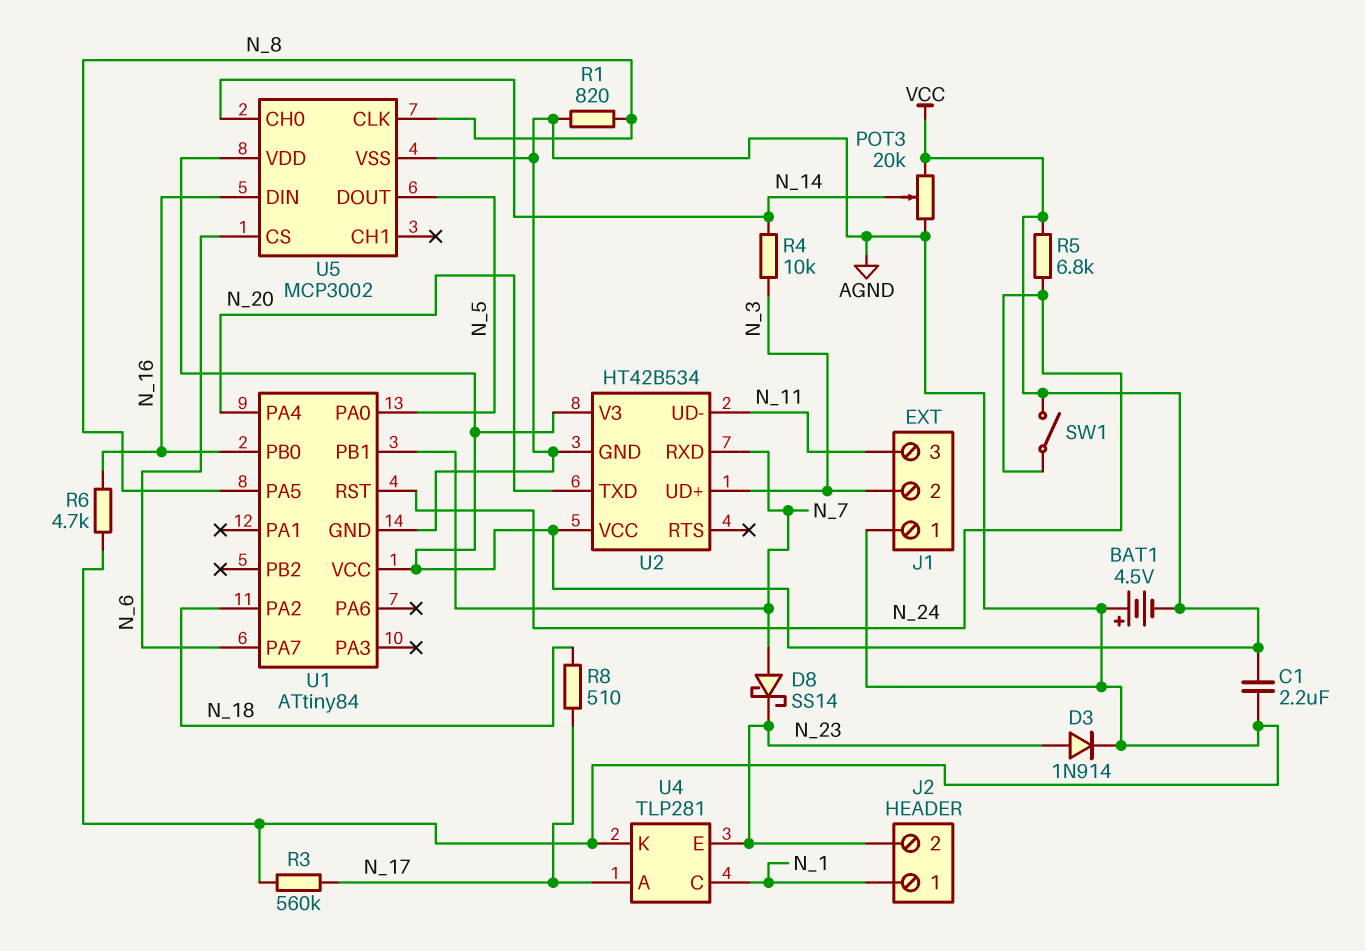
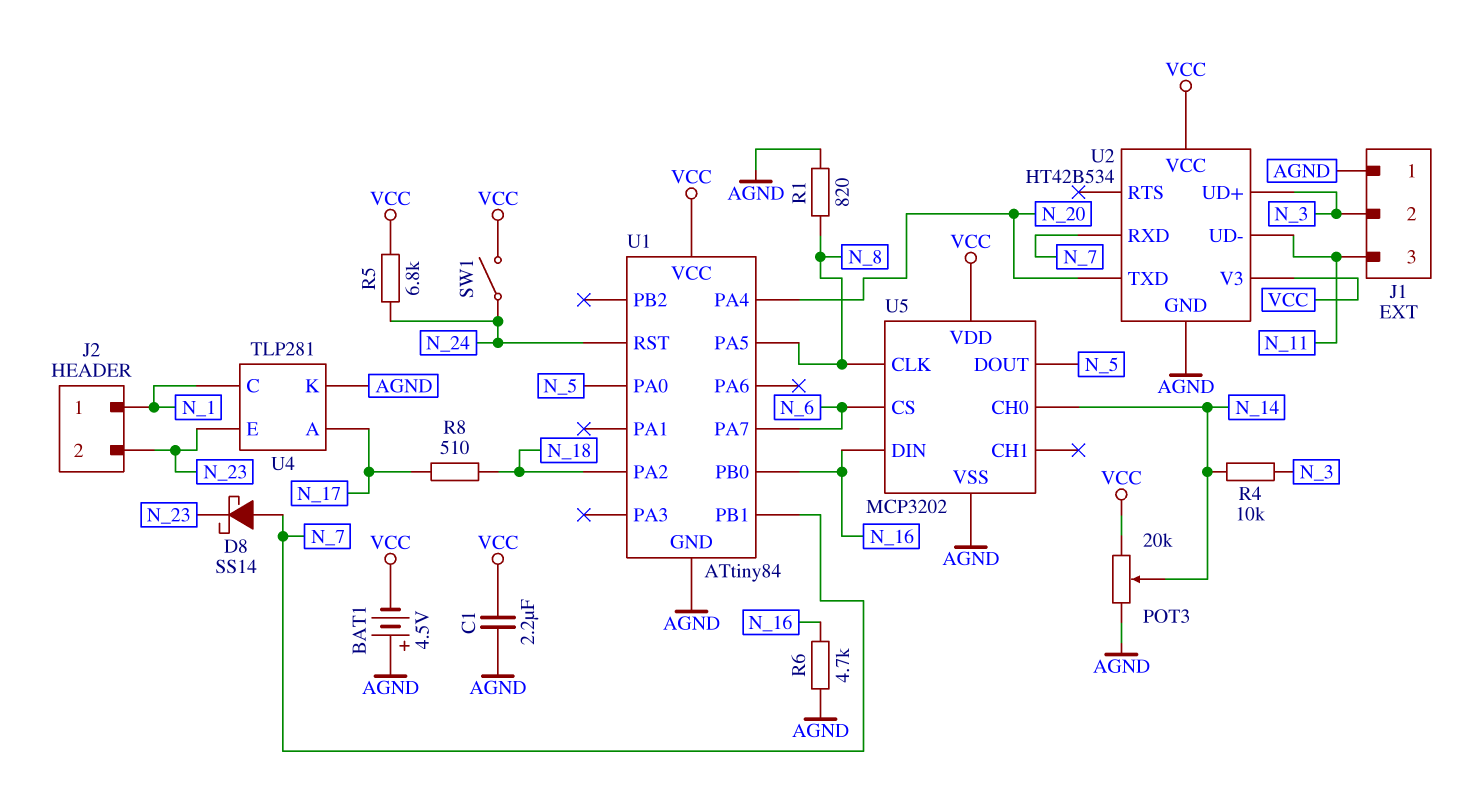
D3: diode 1N914 (A N_23, K AGND) -> none
R3: 560k (AGND, N_17) -> none
U5: MCP3002 -> MCP3202

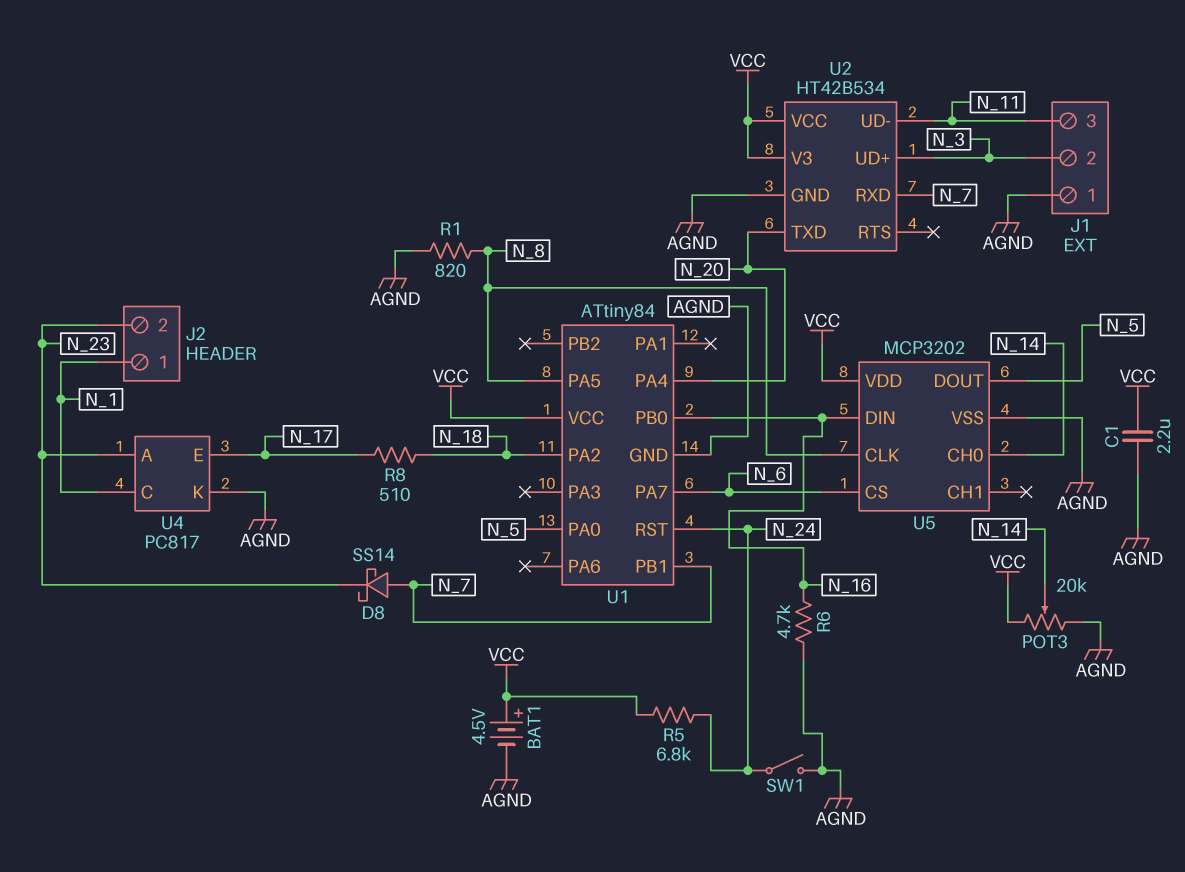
BAT1: 4.5V (plus AGND, minus VCC) -> 4.5V (plus VCC, minus AGND)
R4: 10k (N_3, N_14) -> none
SW1: switch (N_24, VCC) -> switch (AGND, N_24)
U4: TLP281 -> PC817
U4 pin A: N_17 -> N_23
U4 pin E: N_23 -> N_17

